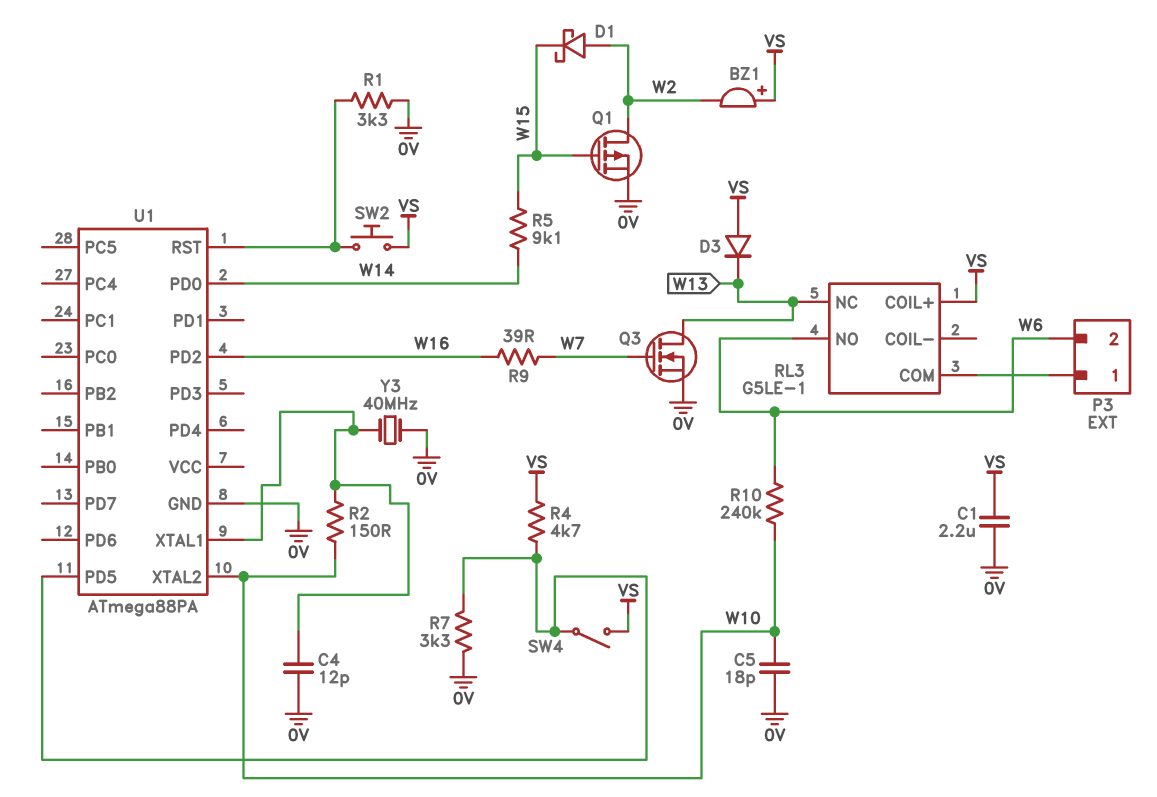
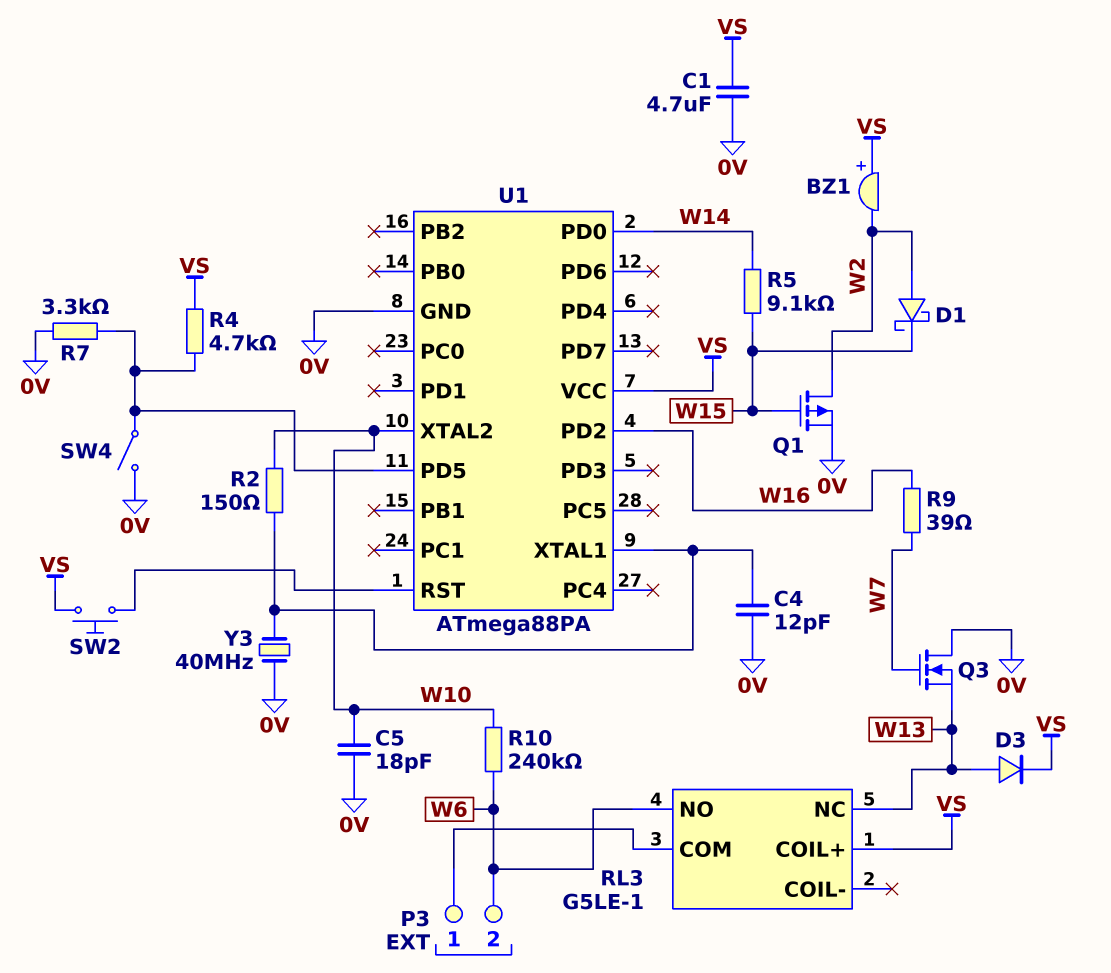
C1: 2.2uF (0V, VS) -> 4.7uF (0V, VS)
D3: diode (A VS, K W13) -> diode (A W13, K VS)
Q3: NMOS (G W7, D W13, S 0V) -> NMOS (G W7, D 0V, S W13)
R1: 3.3k (0V, U1/RST) -> none
SW4: switch (U1/PD5, VS) -> switch (0V, U1/PD5)
U1 pin VCC: none -> VS

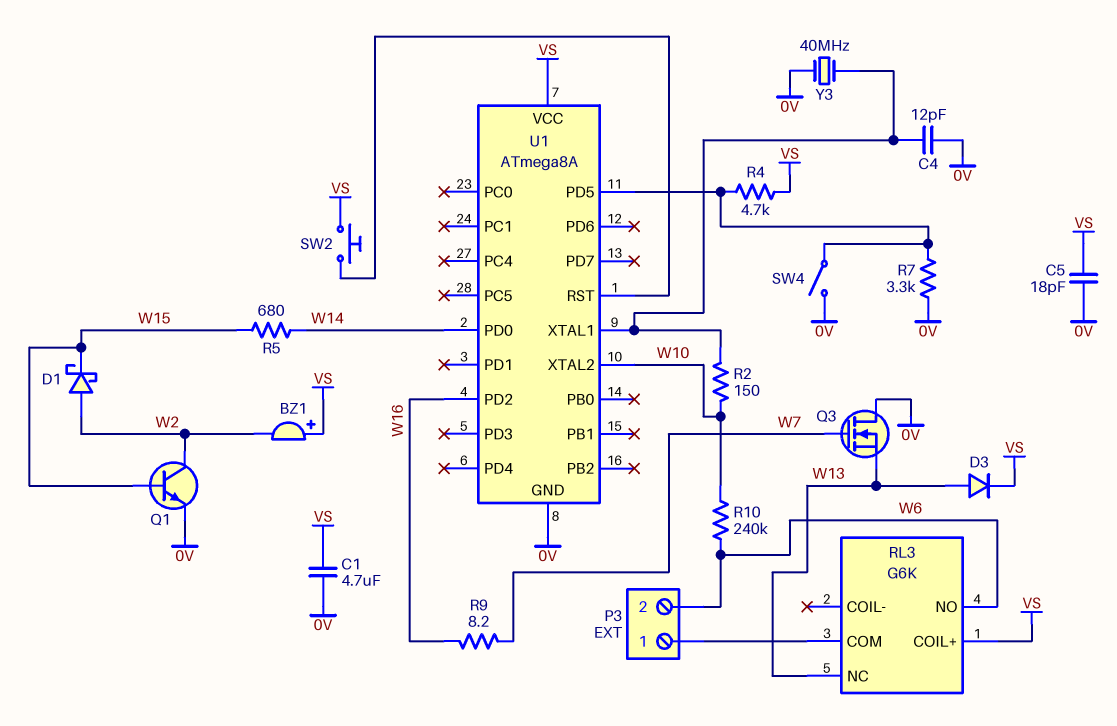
C5: 18pF (0V, W10) -> 18pF (0V, VS)
Q1: PMOS (G W15, D W2, S 0V) -> NPN (B W15, C W2, E 0V)
R5: 9.1k (W14, W15) -> 680 (W14, W15)
R9: 39 (W7, W16) -> 8.2 (W7, W16)
RL3: G5LE-1 -> G6K
U1: ATmega88PA -> ATmega8A

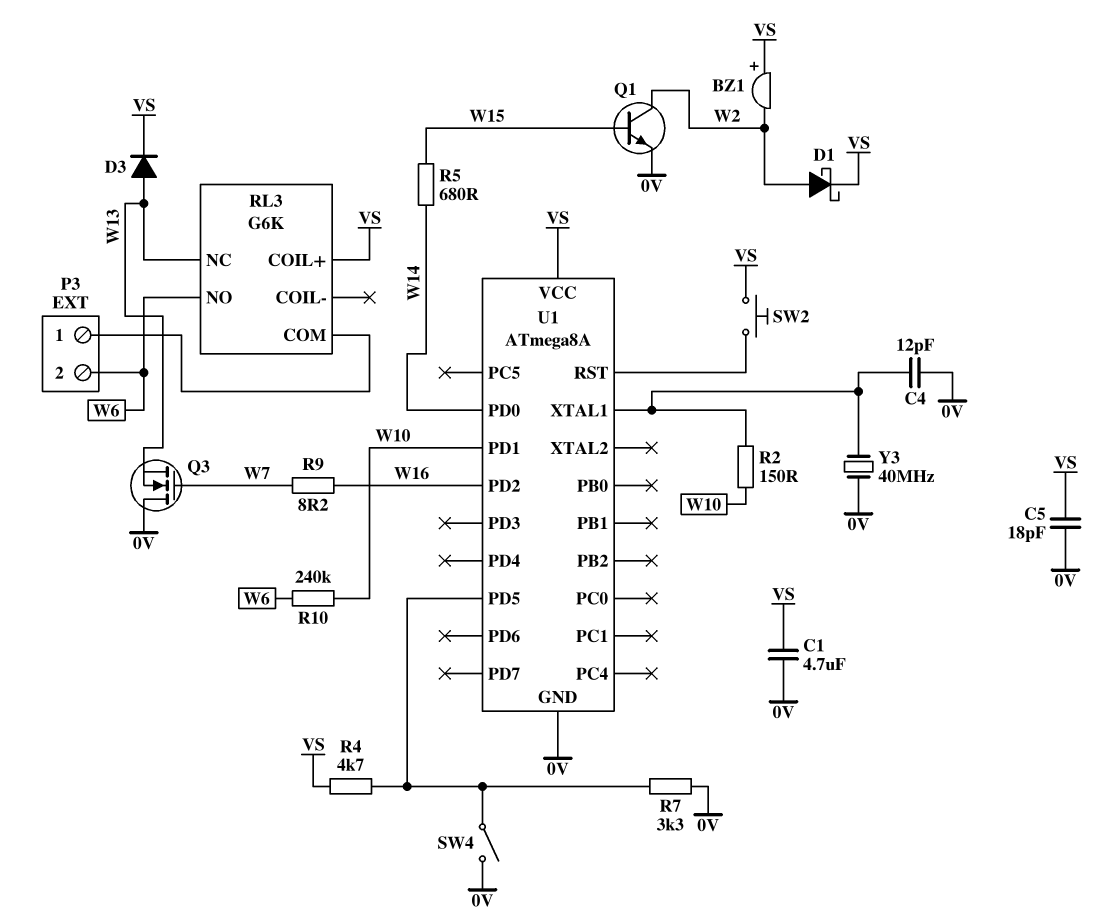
D1: schottky (A W2, K W15) -> schottky (A W2, K VS)
U1 pin PD1: none -> W10
U1 pin XTAL2: W10 -> none

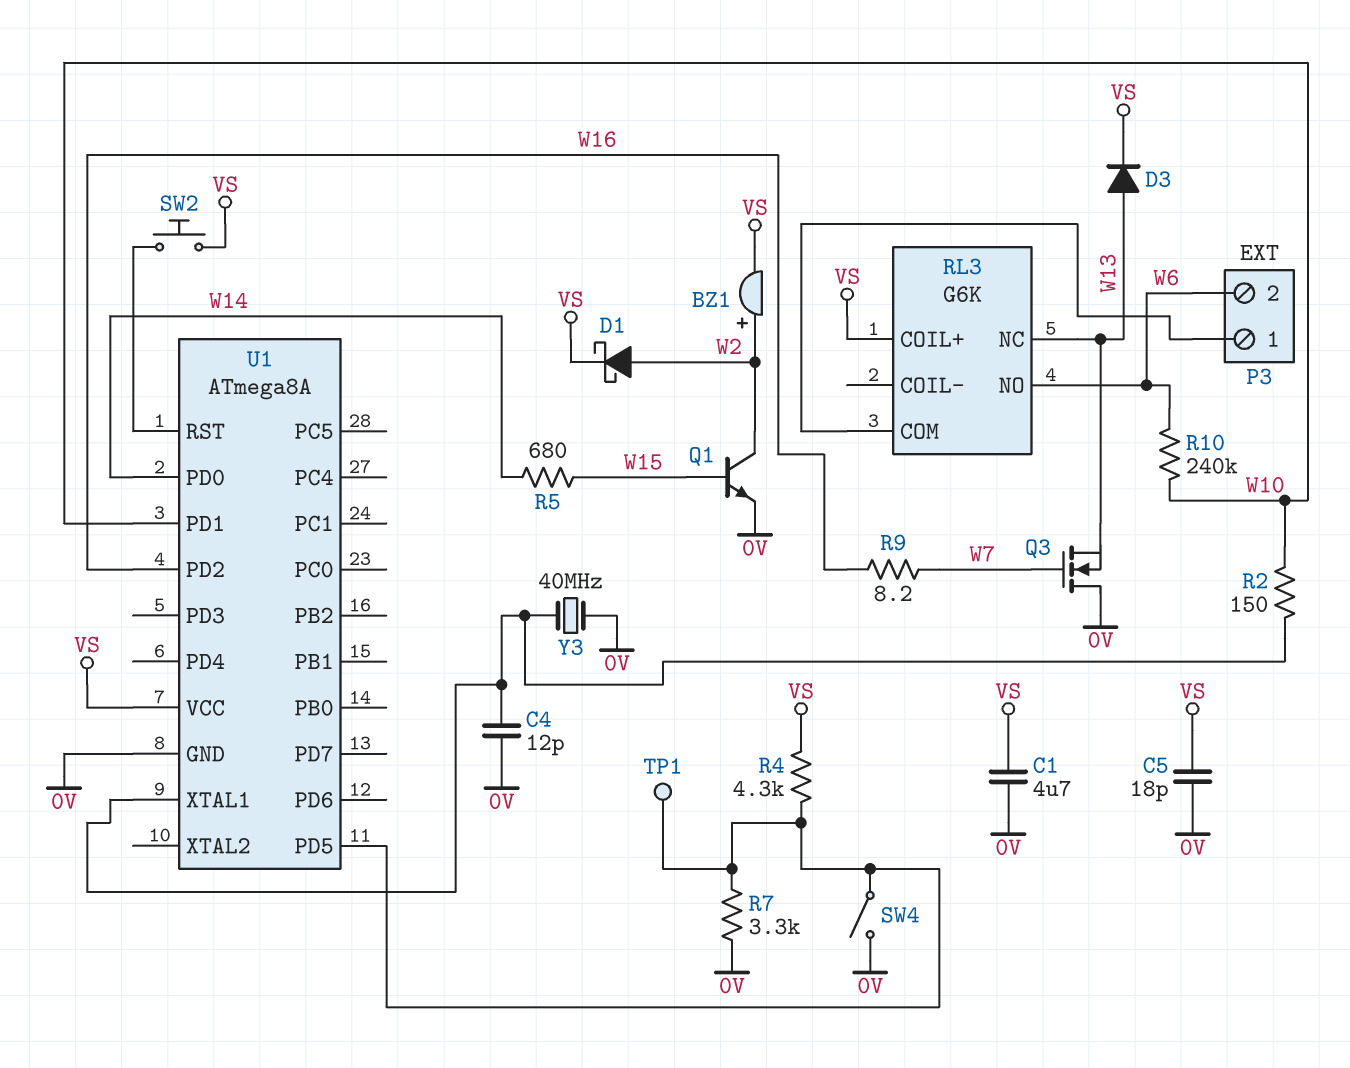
BZ1: buzzer (plus VS, minus W2) -> buzzer (plus W2, minus VS)
R4: 4.7k (U1/PD5, VS) -> 4.3k (U1/PD5, VS)
TP1: none -> test point (U1/PD5)

